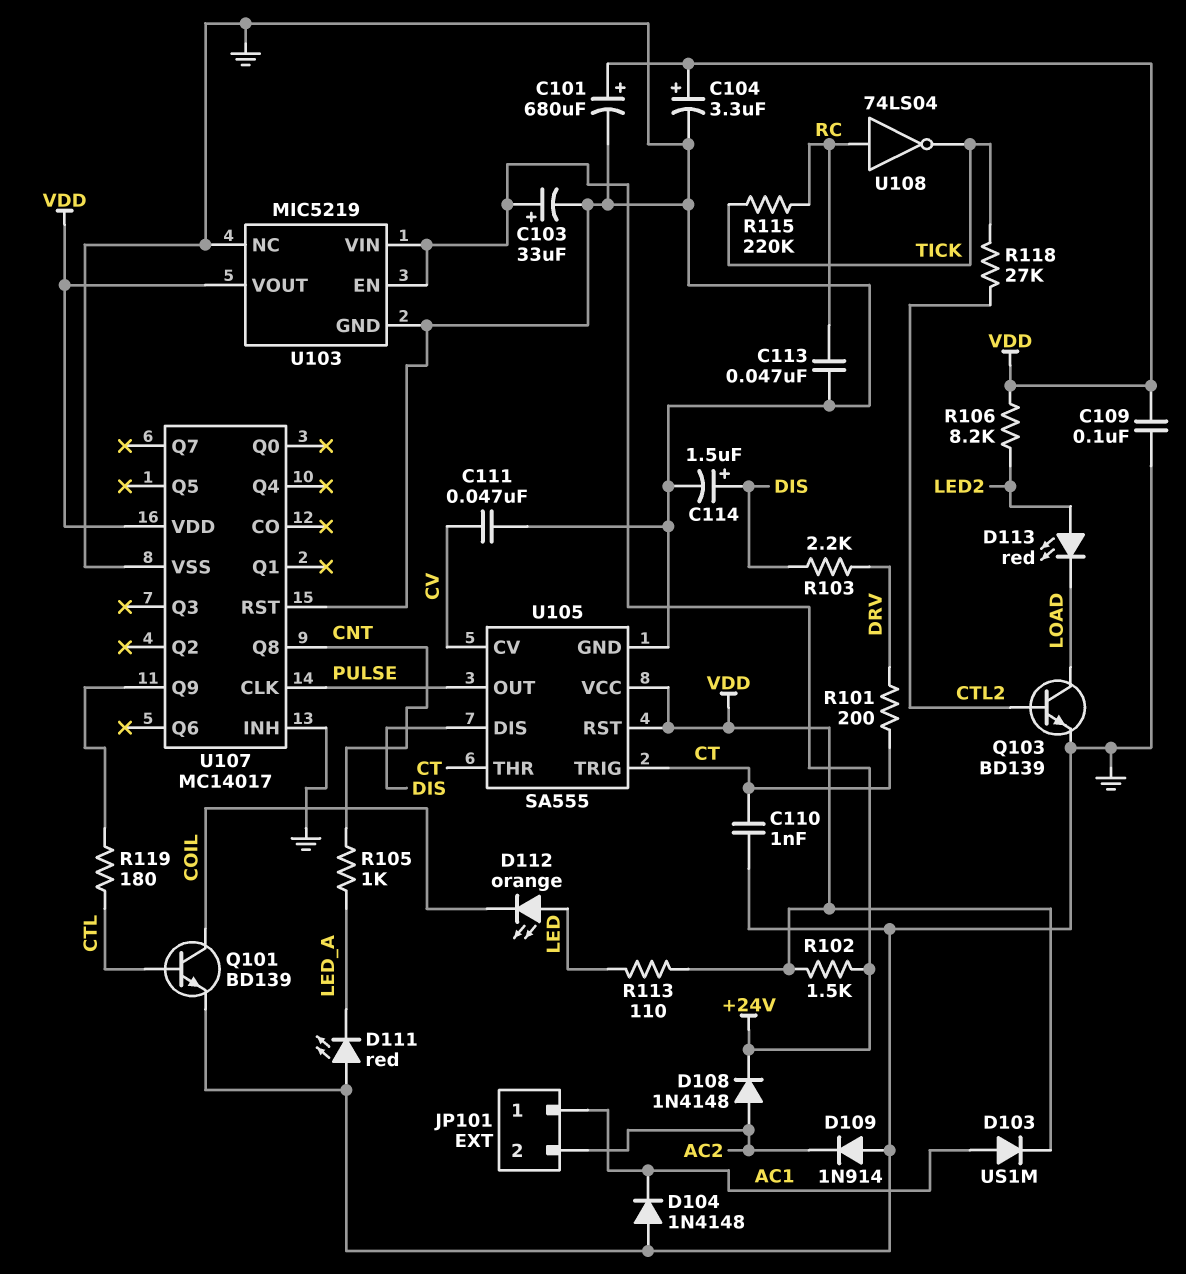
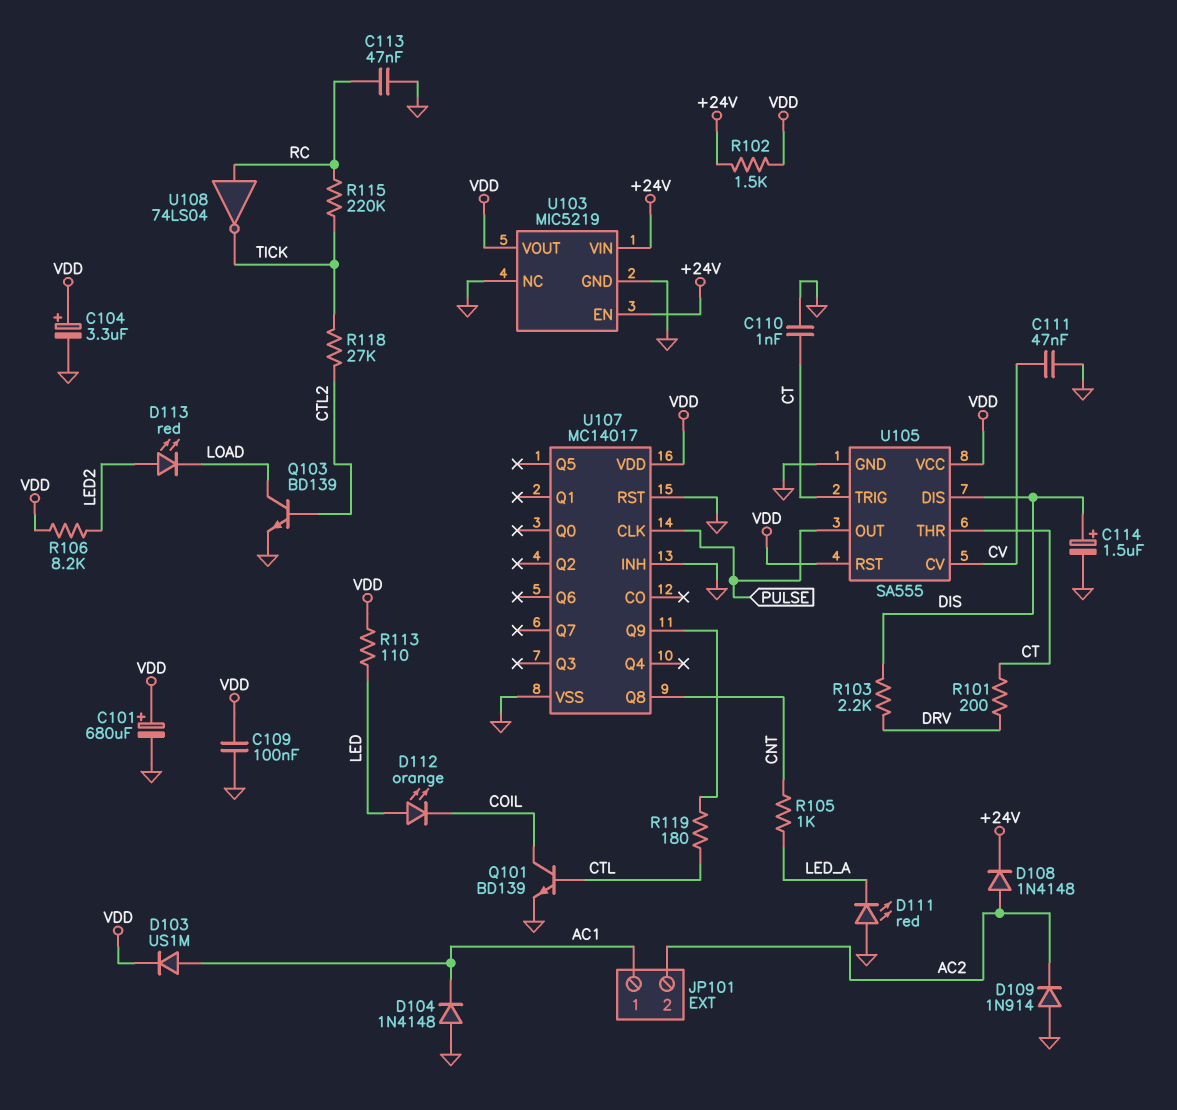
C103: 33uF (plus +24V, minus GND) -> none

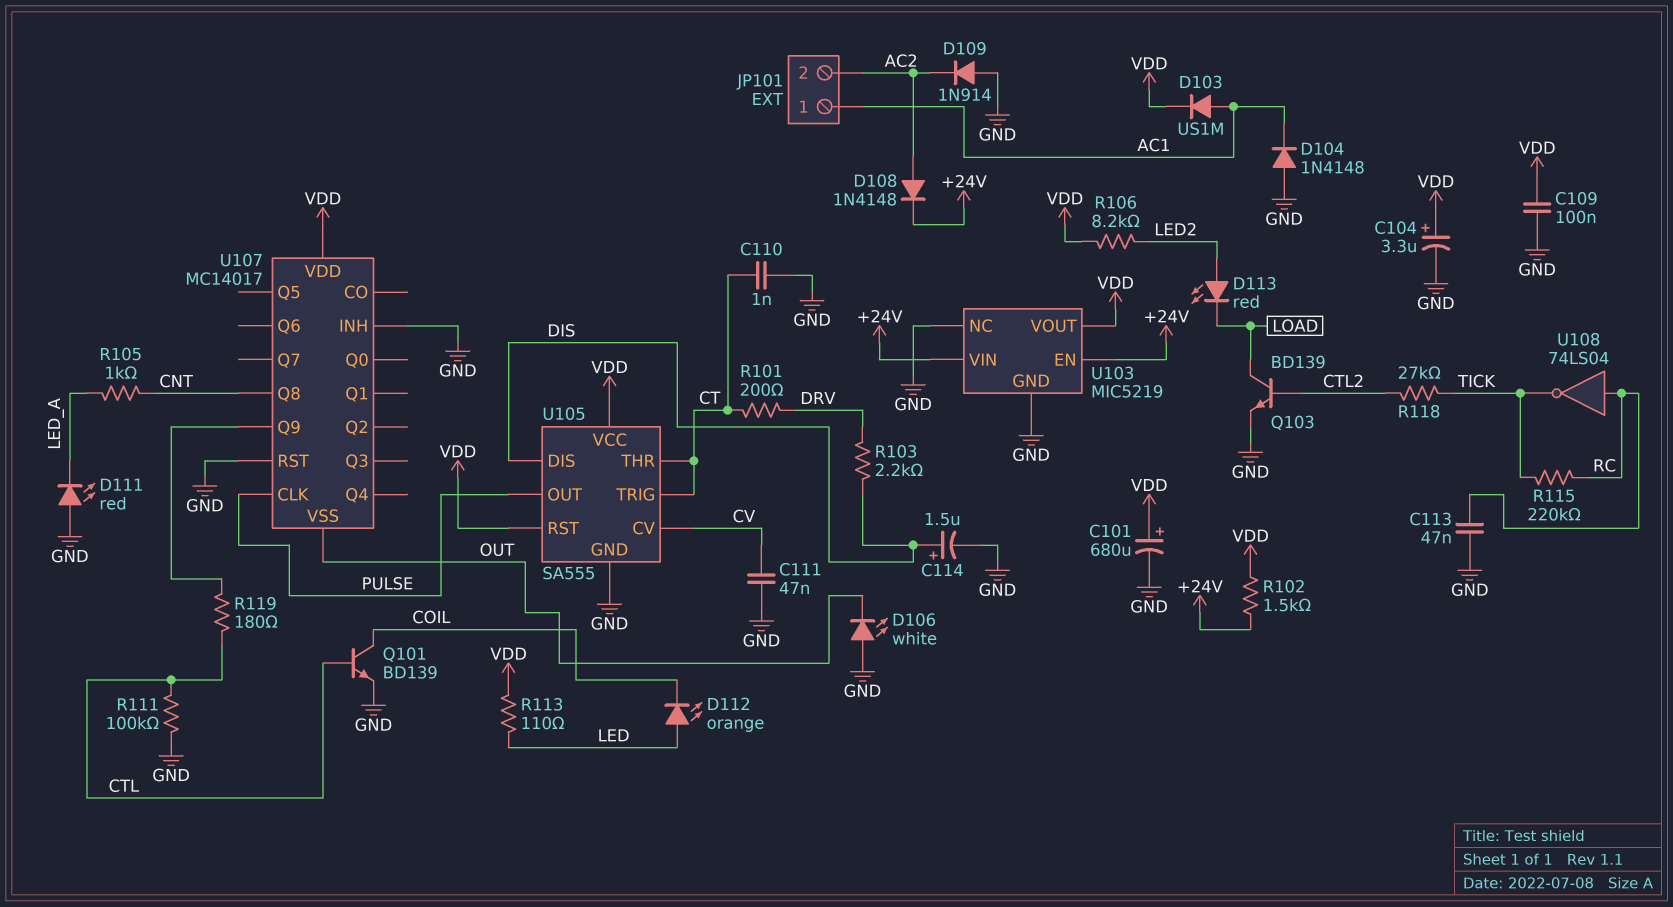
D106: none -> LED white (A GND, K OUT)
R111: none -> 100k (CTL, GND)
U107 pin VSS: GND -> OUT

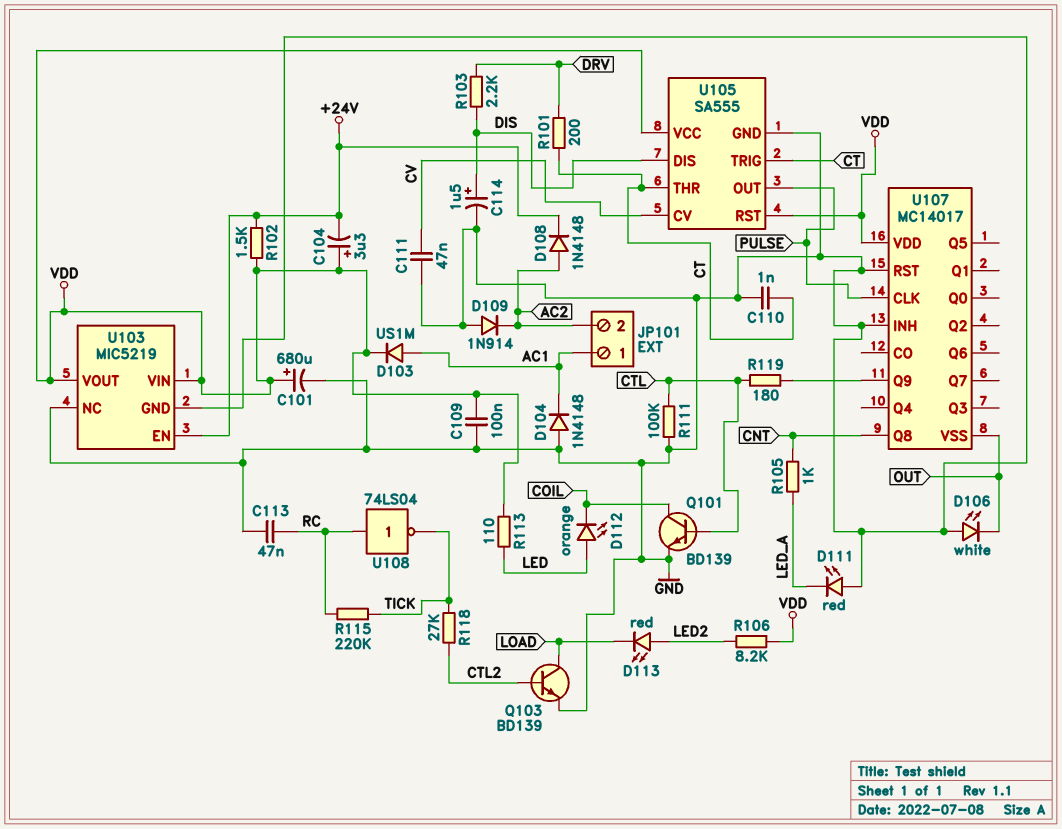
C104: 3.3uF (plus VDD, minus GND) -> 3.3uF (plus VDD, minus +24V)
U103 pin VIN: +24V -> VDD

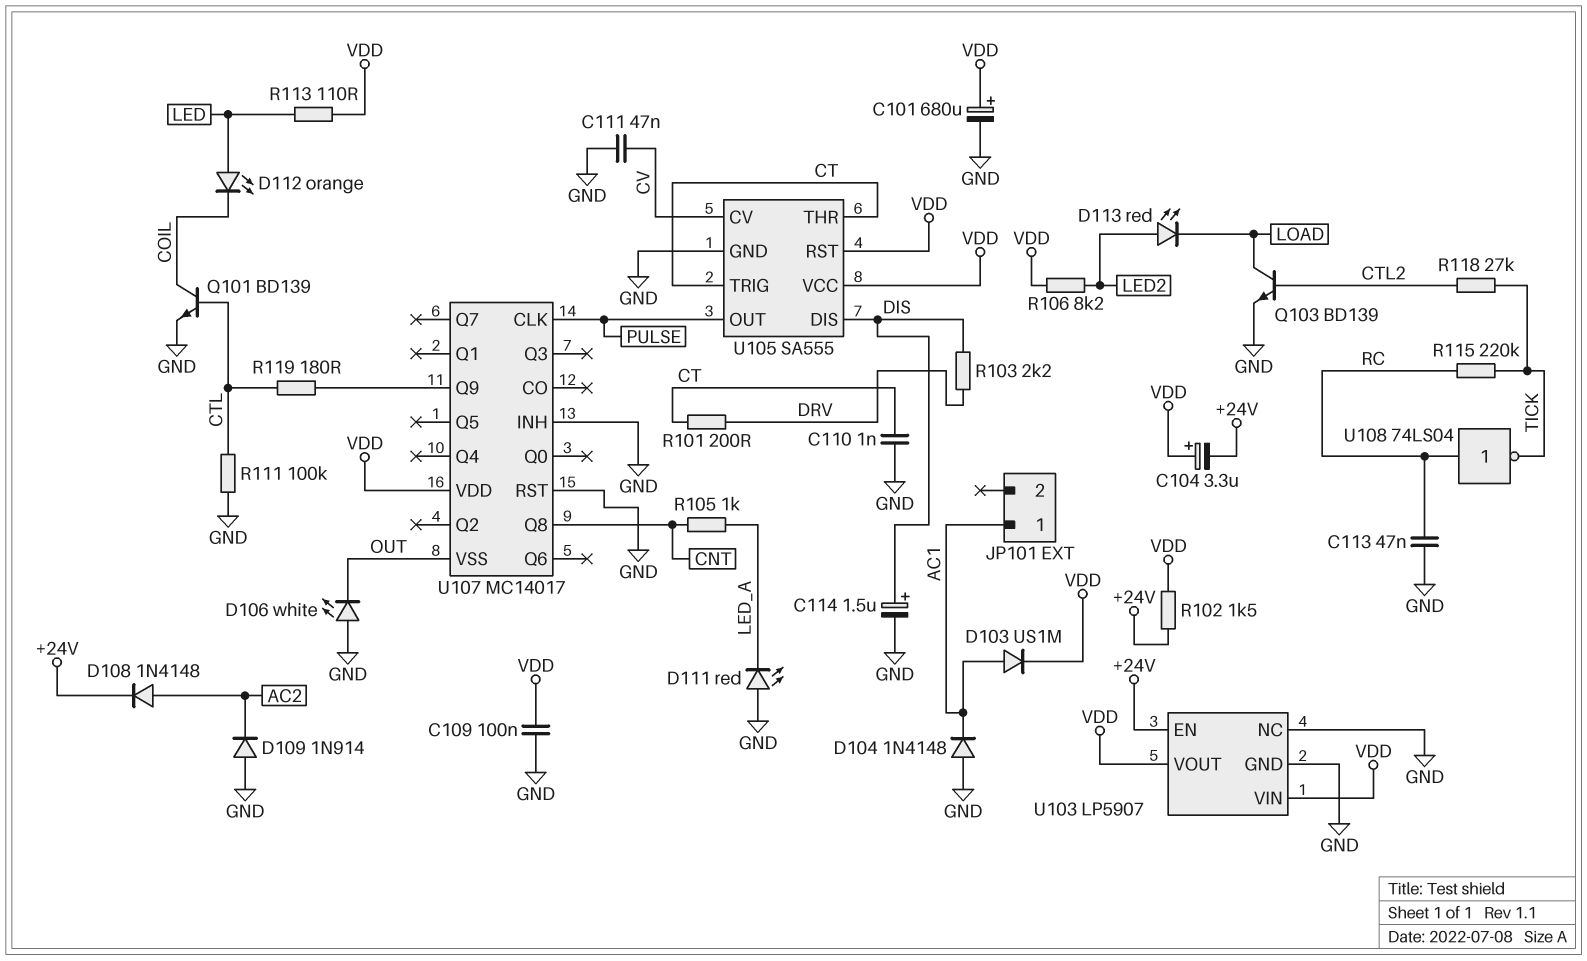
JP101 pin 2: AC2 -> none
U103: MIC5219 -> LP5907

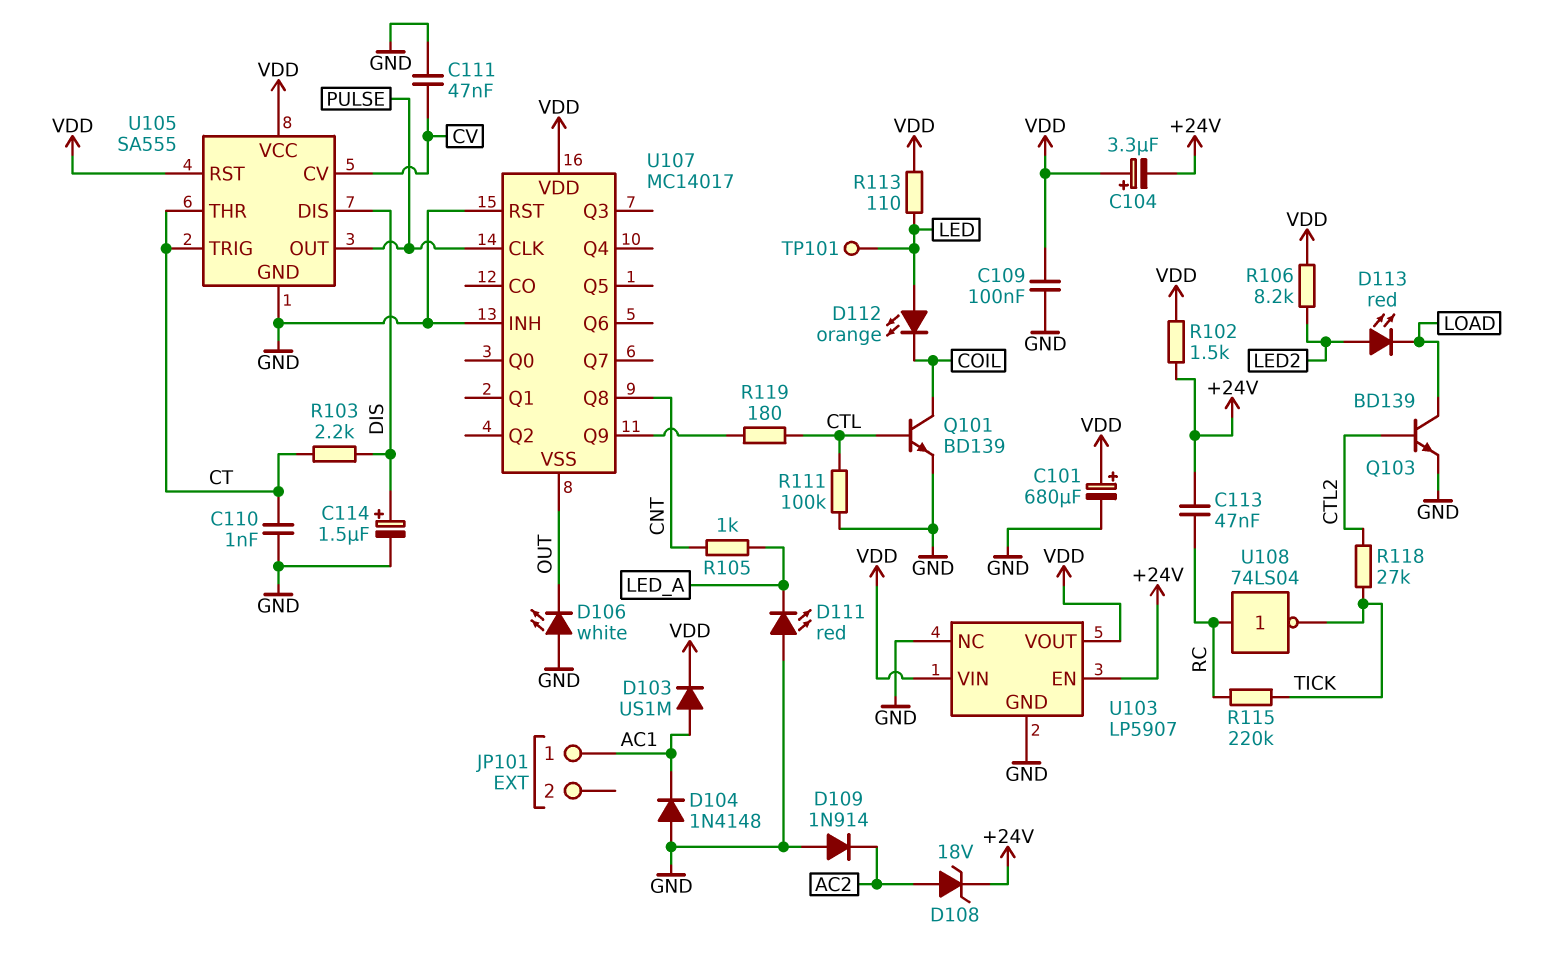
C113: 47nF (GND, RC) -> 47nF (+24V, RC)
D108: diode 1N4148 (A AC2, K +24V) -> zener 18V (A AC2, K +24V)
R101: 200 (CT, DRV) -> none
R103: 2.2k (DIS, DRV) -> 2.2k (CT, DIS)
TP101: none -> test point (LED)

